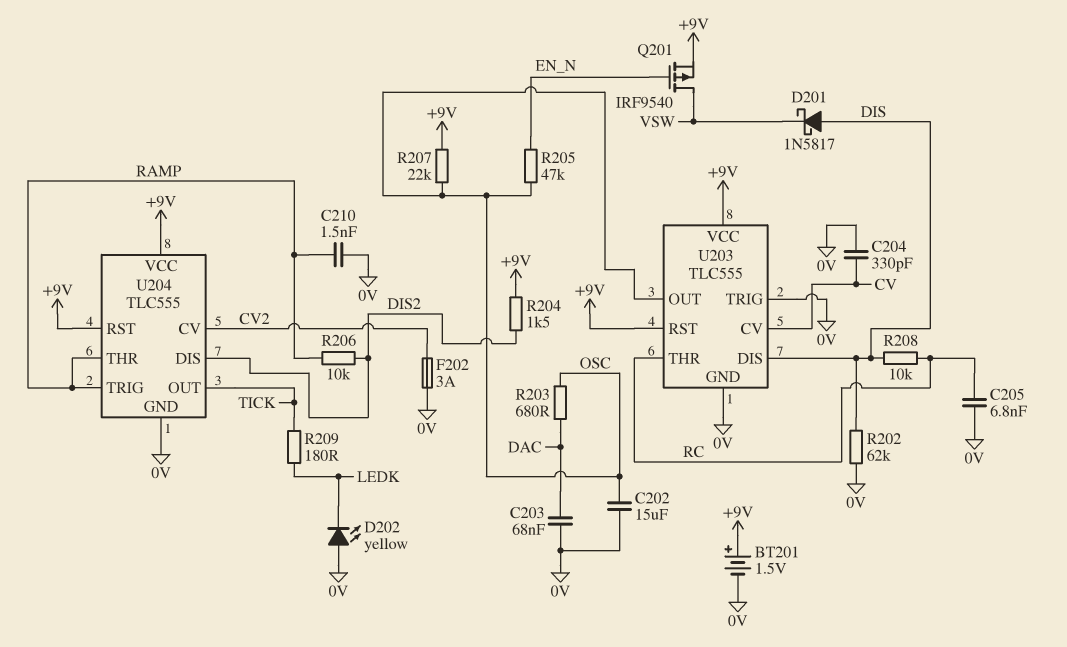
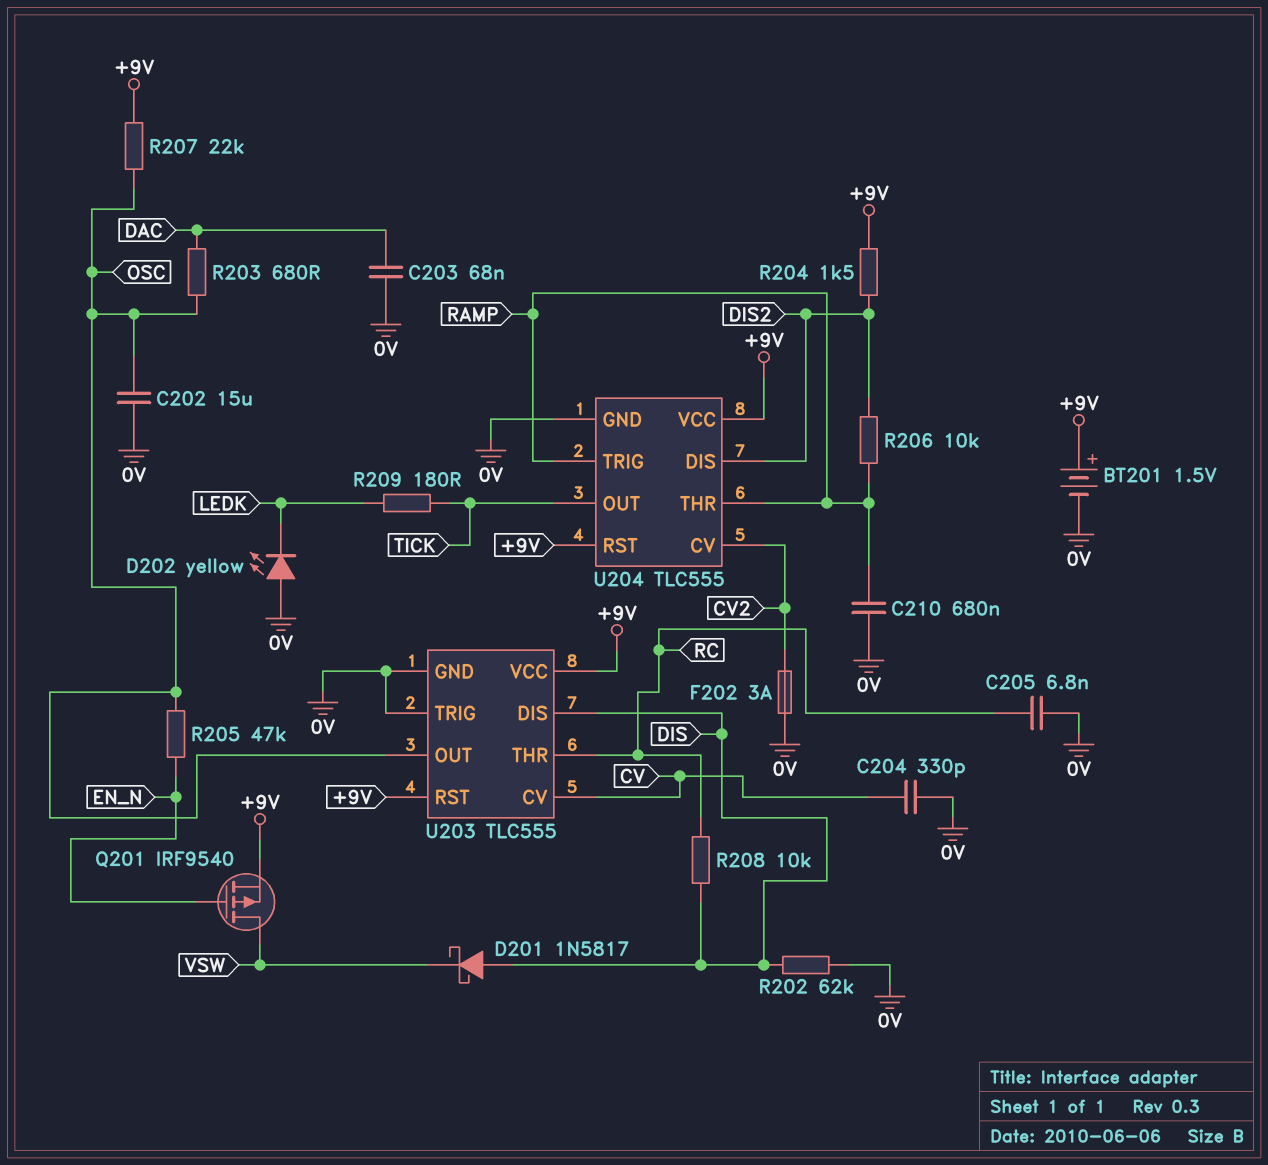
C210: 1.5nF (0V, RAMP) -> 680nF (0V, RAMP)

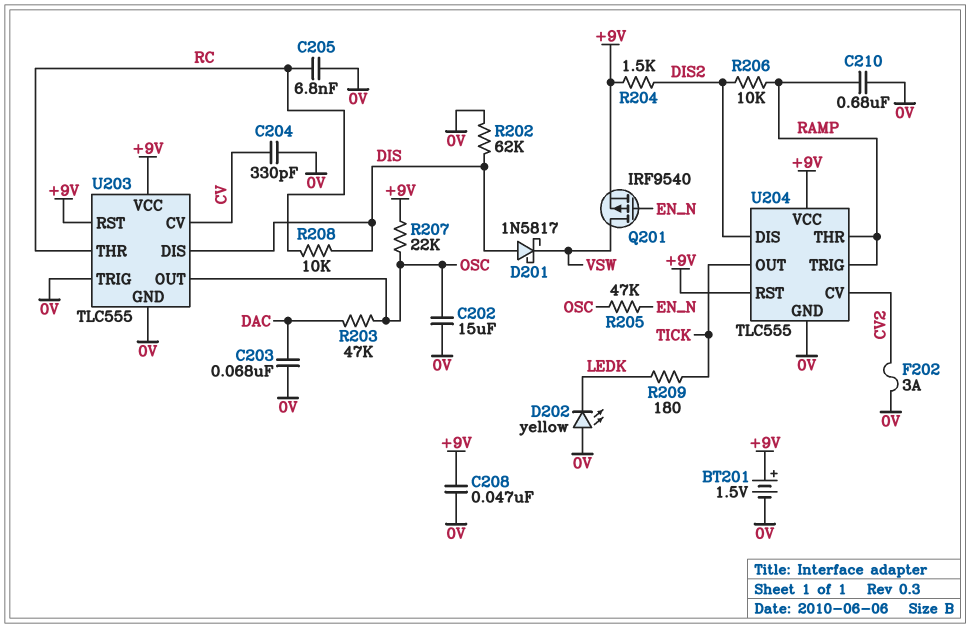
C208: none -> 47nF (+9V, 0V)
R203: 680 (DAC, OSC) -> 47k (DAC, OSC)

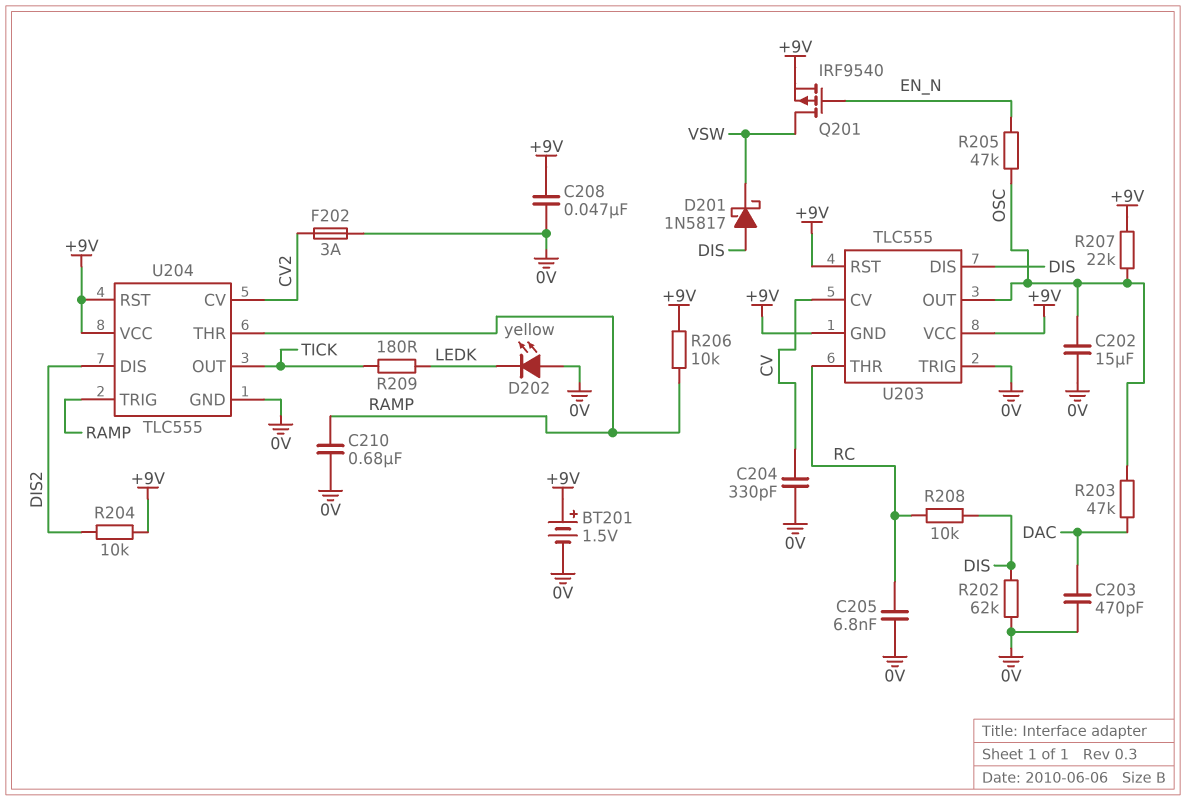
C203: 68nF (0V, DAC) -> 470pF (0V, DAC)
R204: 1.5k (+9V, DIS2) -> 10k (+9V, DIS2)
R206: 10k (DIS2, RAMP) -> 10k (+9V, RAMP)
U203 pin GND: 0V -> +9V

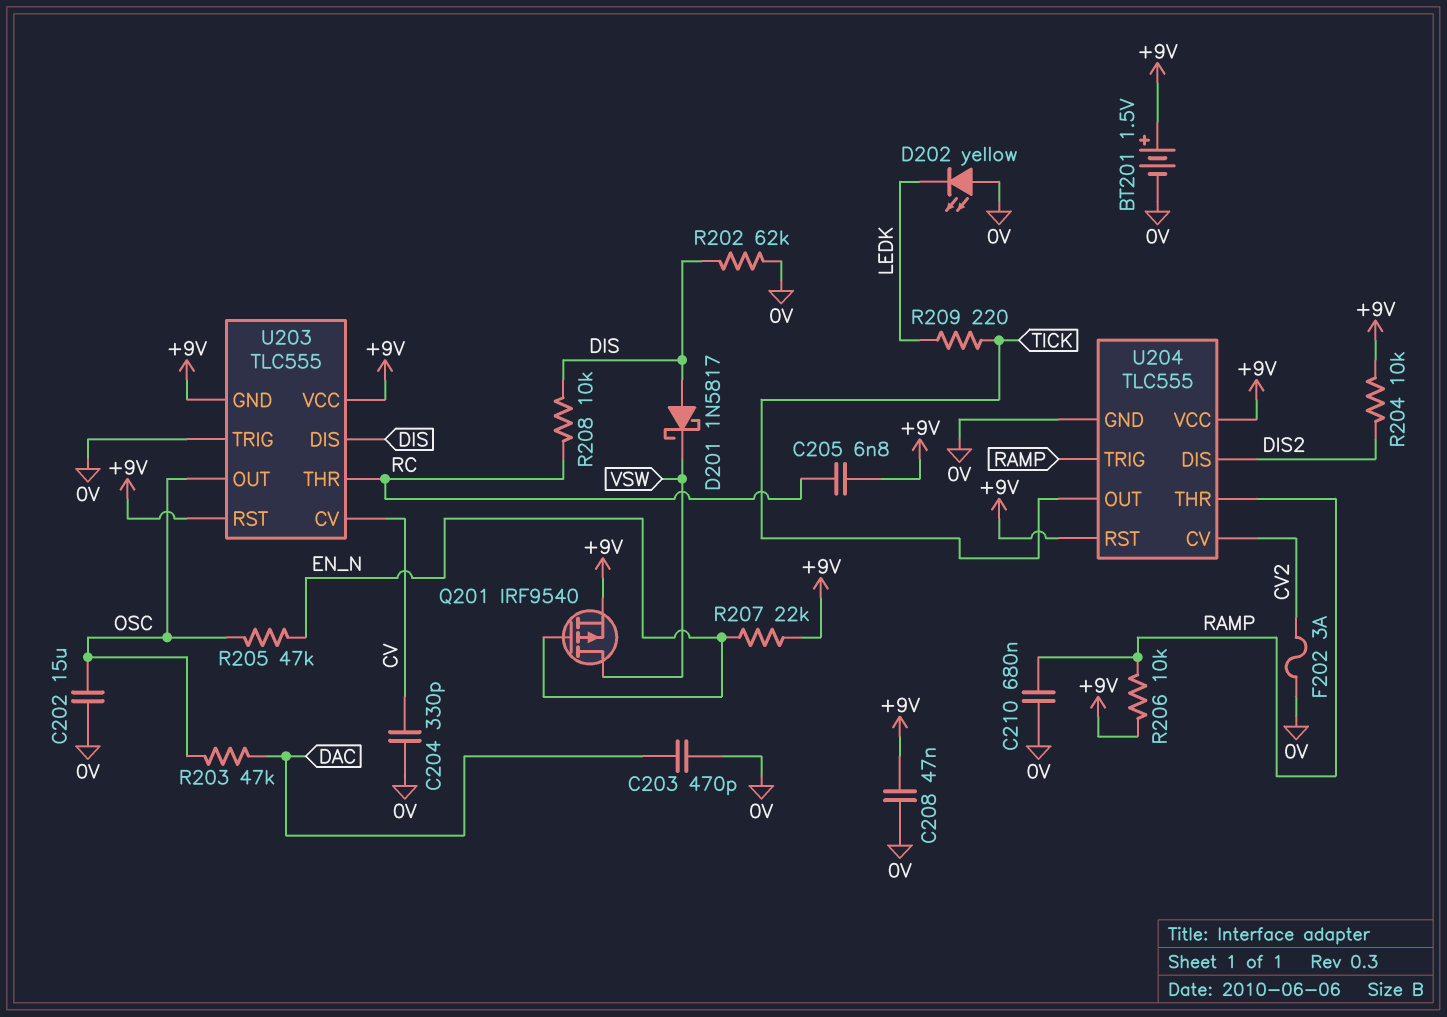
C205: 6.8nF (0V, RC) -> 6.8nF (+9V, RC)
R207: 22k (+9V, OSC) -> 22k (+9V, EN_N)
R209: 180 (LEDK, TICK) -> 220 (LEDK, TICK)

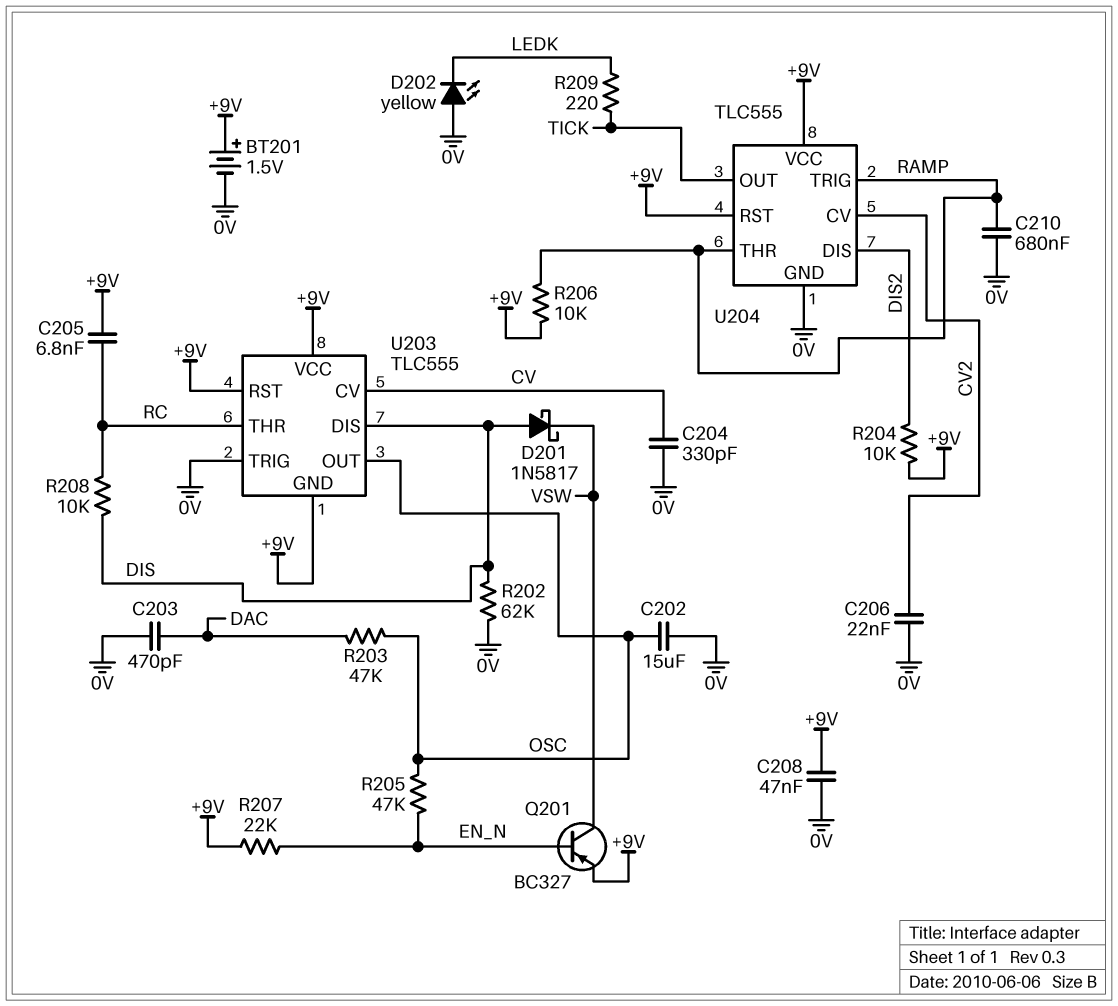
C206: none -> 22nF (0V, CV2)
F202: 3A (0V, CV2) -> none
Q201: PMOS IRF9540 (G EN_N, D VSW, S +9V) -> PNP BC327 (B EN_N, C VSW, E +9V)

